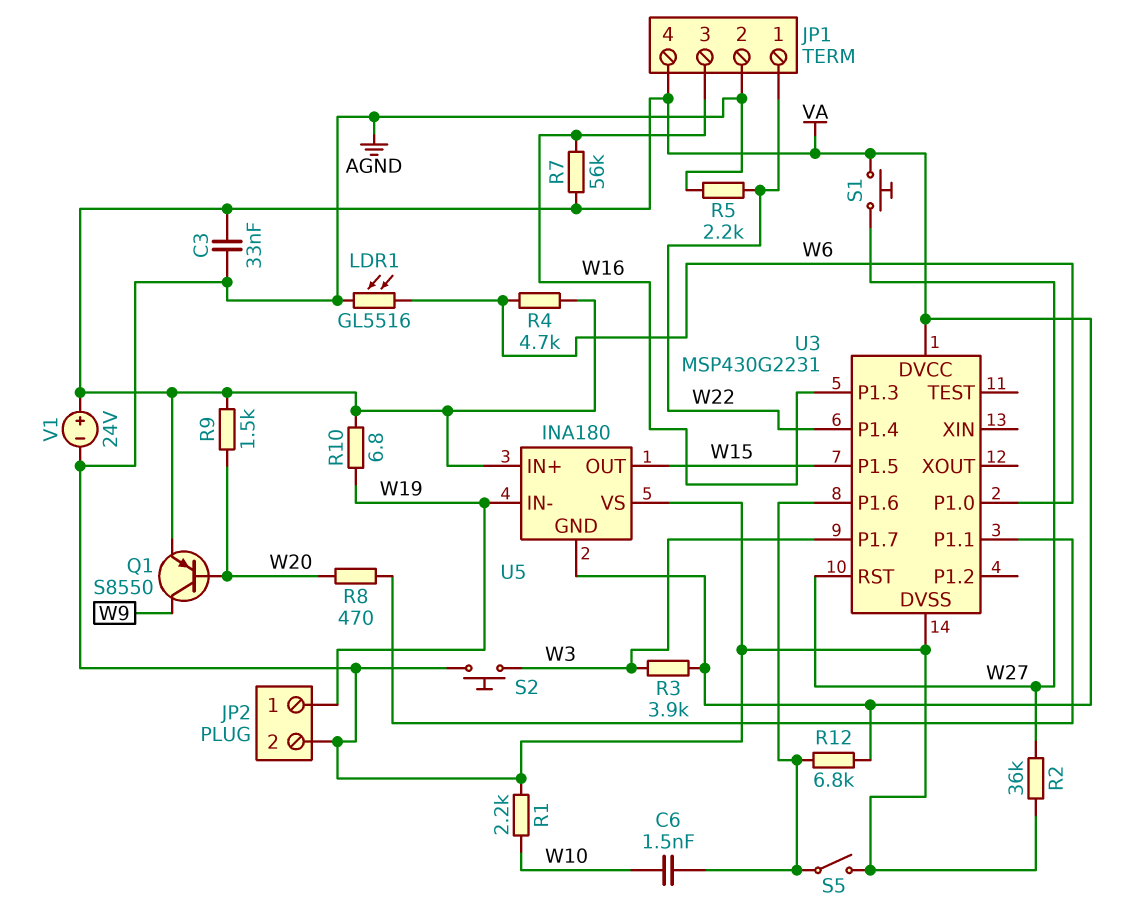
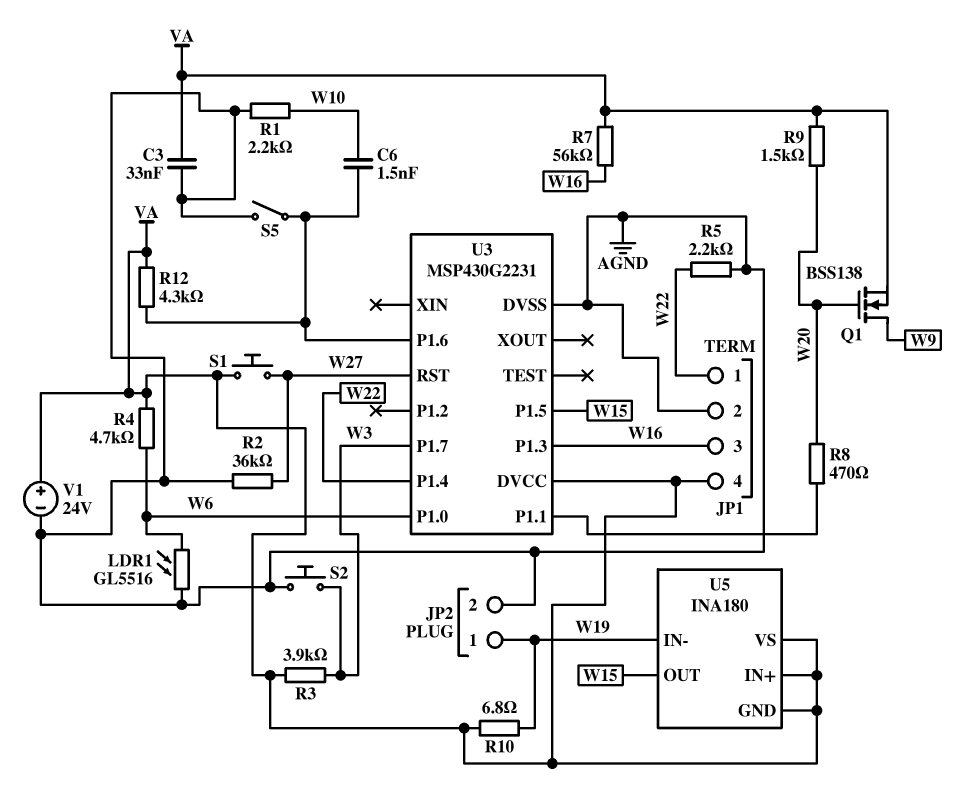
Q1: PNP S8550 (B W20, C W9, E VA) -> NMOS BSS138 (G W20, D W9, S VA)
R12: 6.8k (U3/P1.6, VA) -> 4.3k (U3/P1.6, VA)
U5 pin VS: AGND -> VA

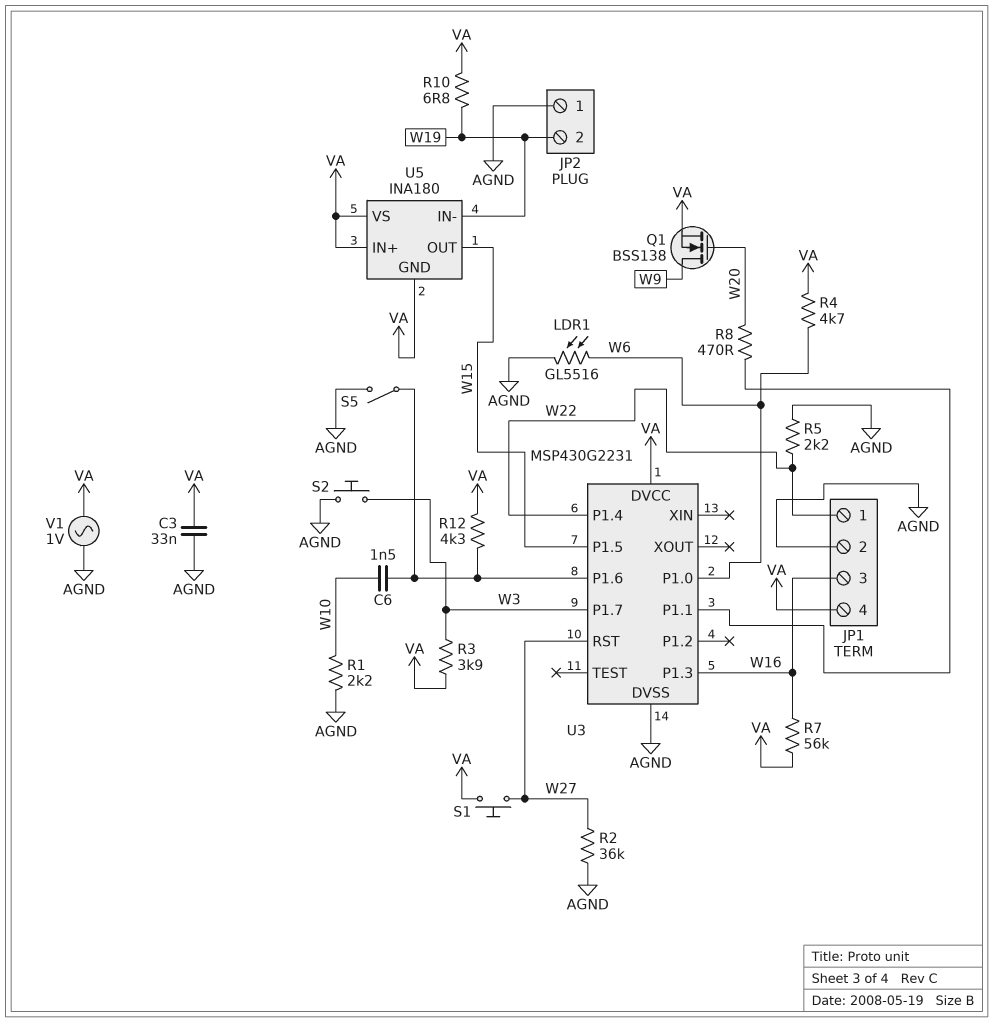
JP2 pin 1: W19 -> AGND
JP2 pin 2: AGND -> W19
R9: 1.5k (VA, W20) -> none
V1: 24V (plus VA, minus AGND) -> AC 1V (AGND, VA)

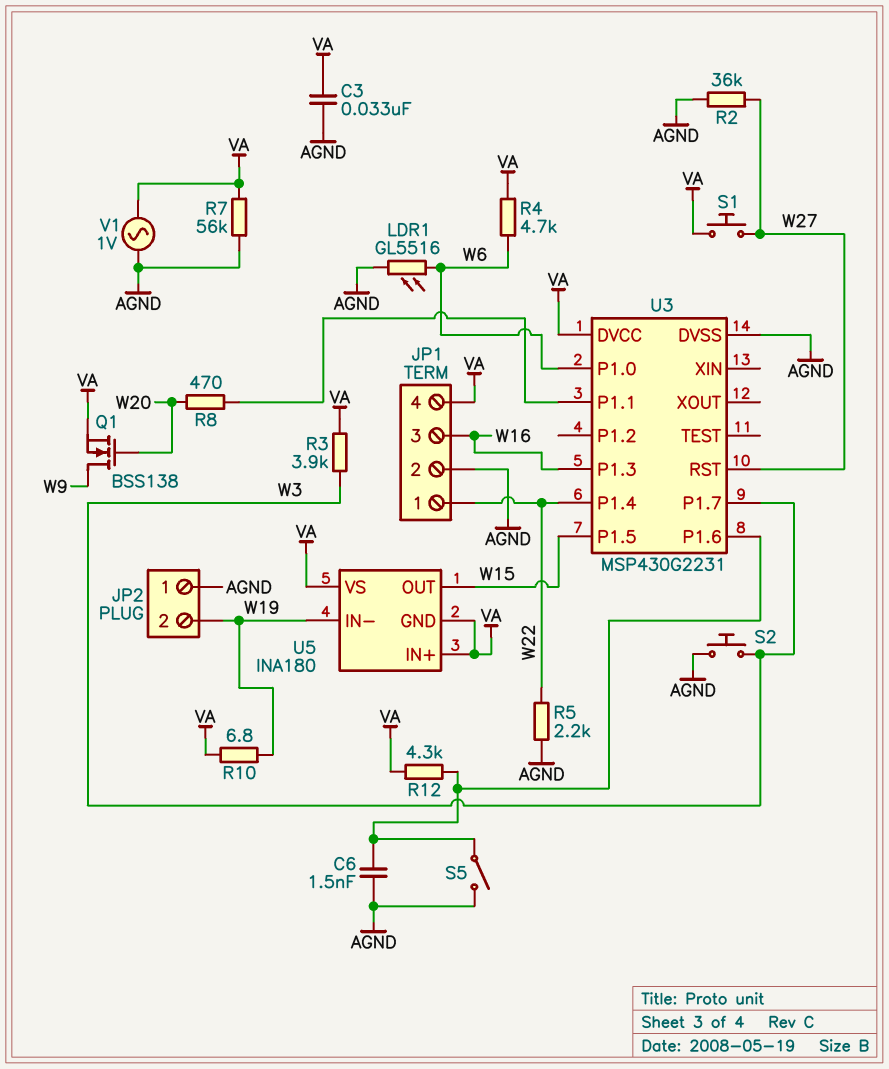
C6: 1.5nF (U3/P1.6, W10) -> 1.5nF (AGND, U3/P1.6)
R1: 2.2k (AGND, W10) -> none
R7: 56k (VA, W16) -> 56k (AGND, VA)

